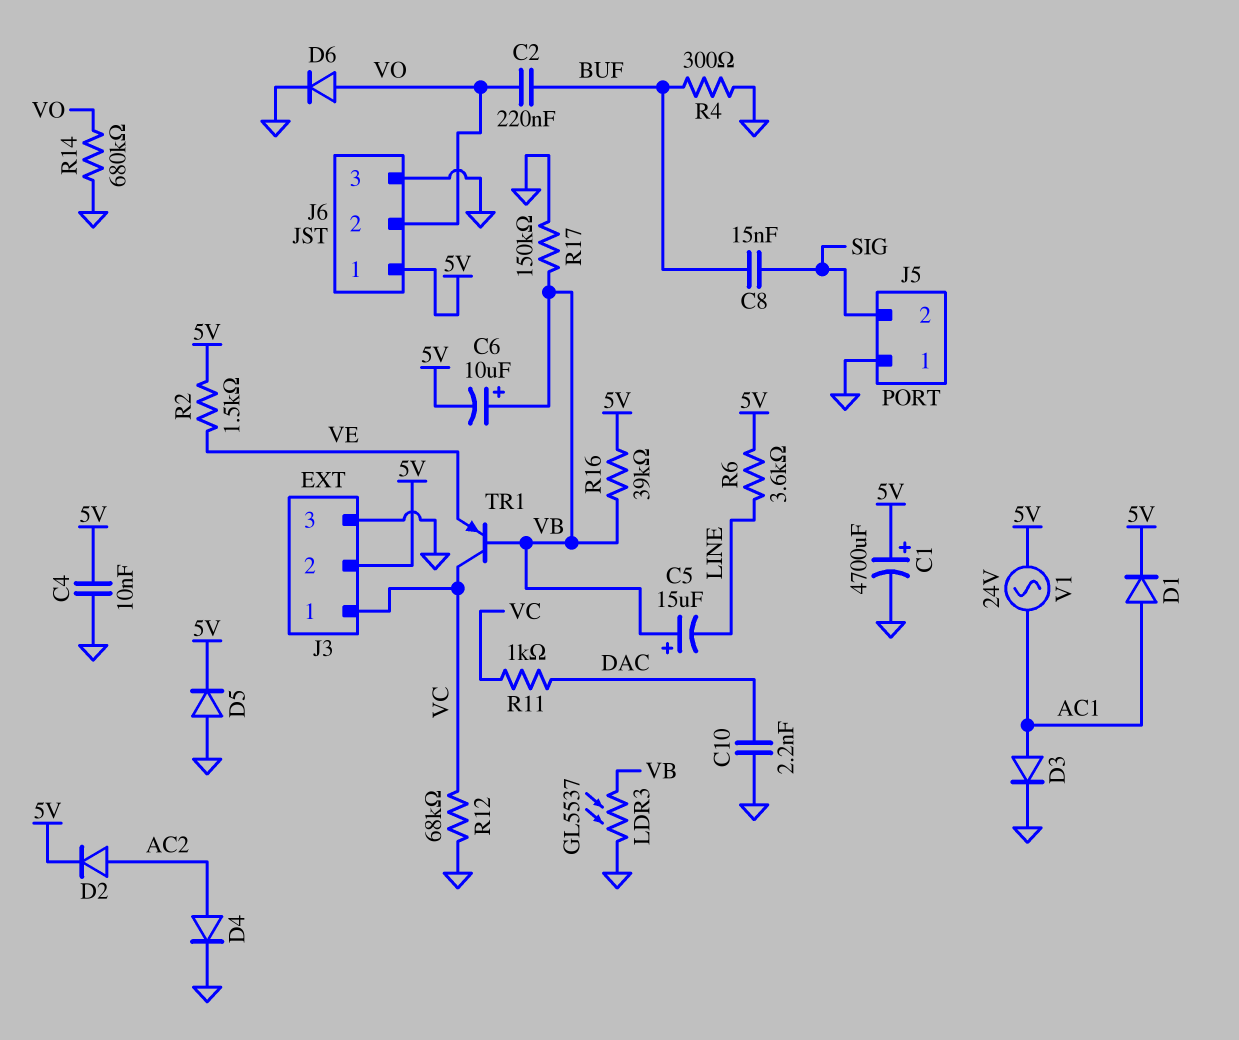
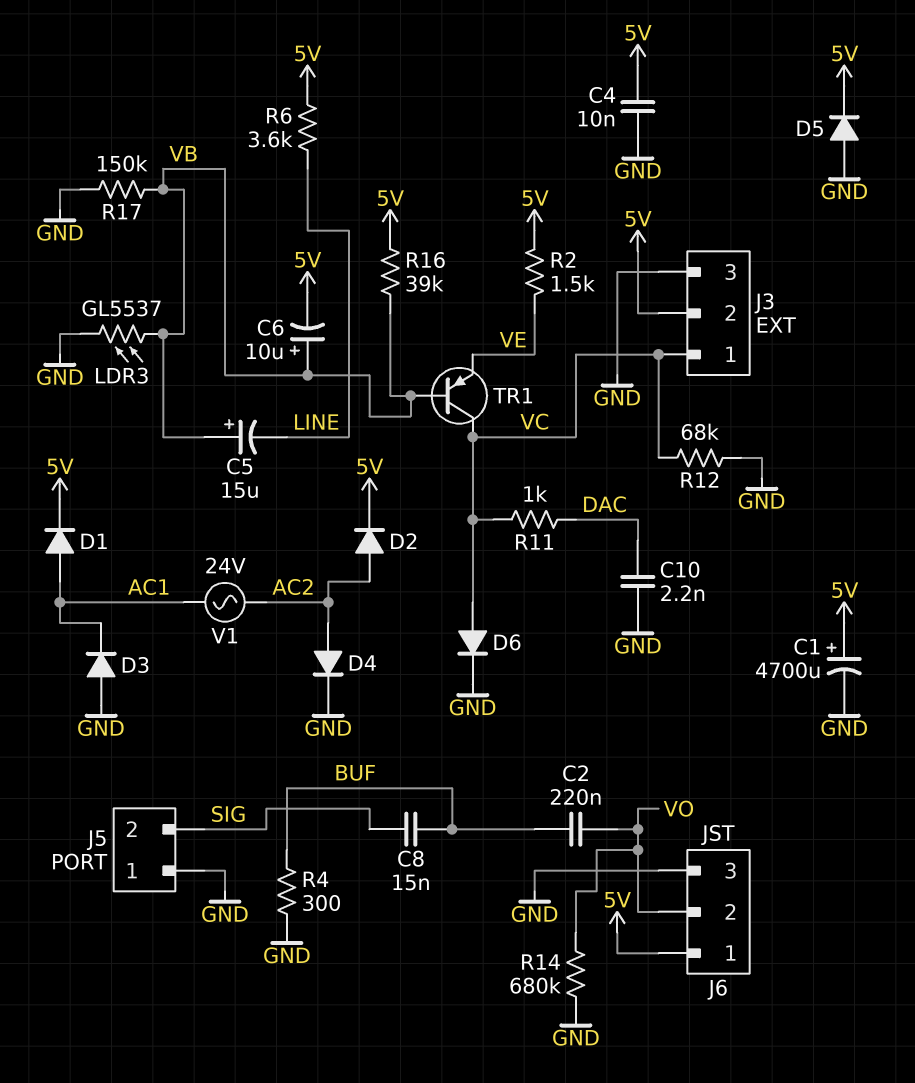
D3: diode (A AC1, K GND) -> diode (A GND, K AC1)
D6: diode (A VO, K GND) -> diode (A VC, K GND)
V1: AC 24V (5V, AC1) -> AC 24V (AC1, AC2)

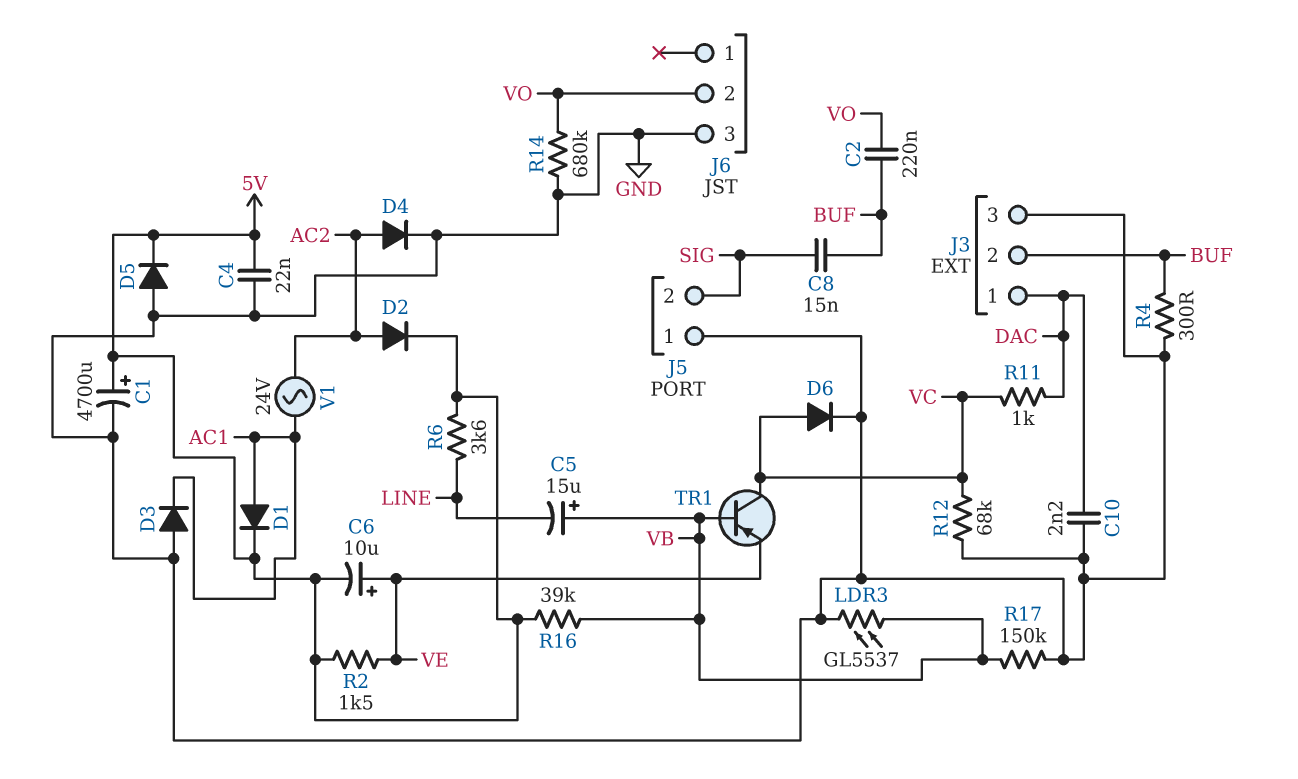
C4: 10nF (5V, GND) -> 22nF (5V, GND)
C6: 10uF (plus VB, minus 5V) -> 10uF (plus VE, minus 5V)
J3 pin 1: VC -> DAC
J3 pin 2: 5V -> BUF
J6 pin 1: 5V -> none

